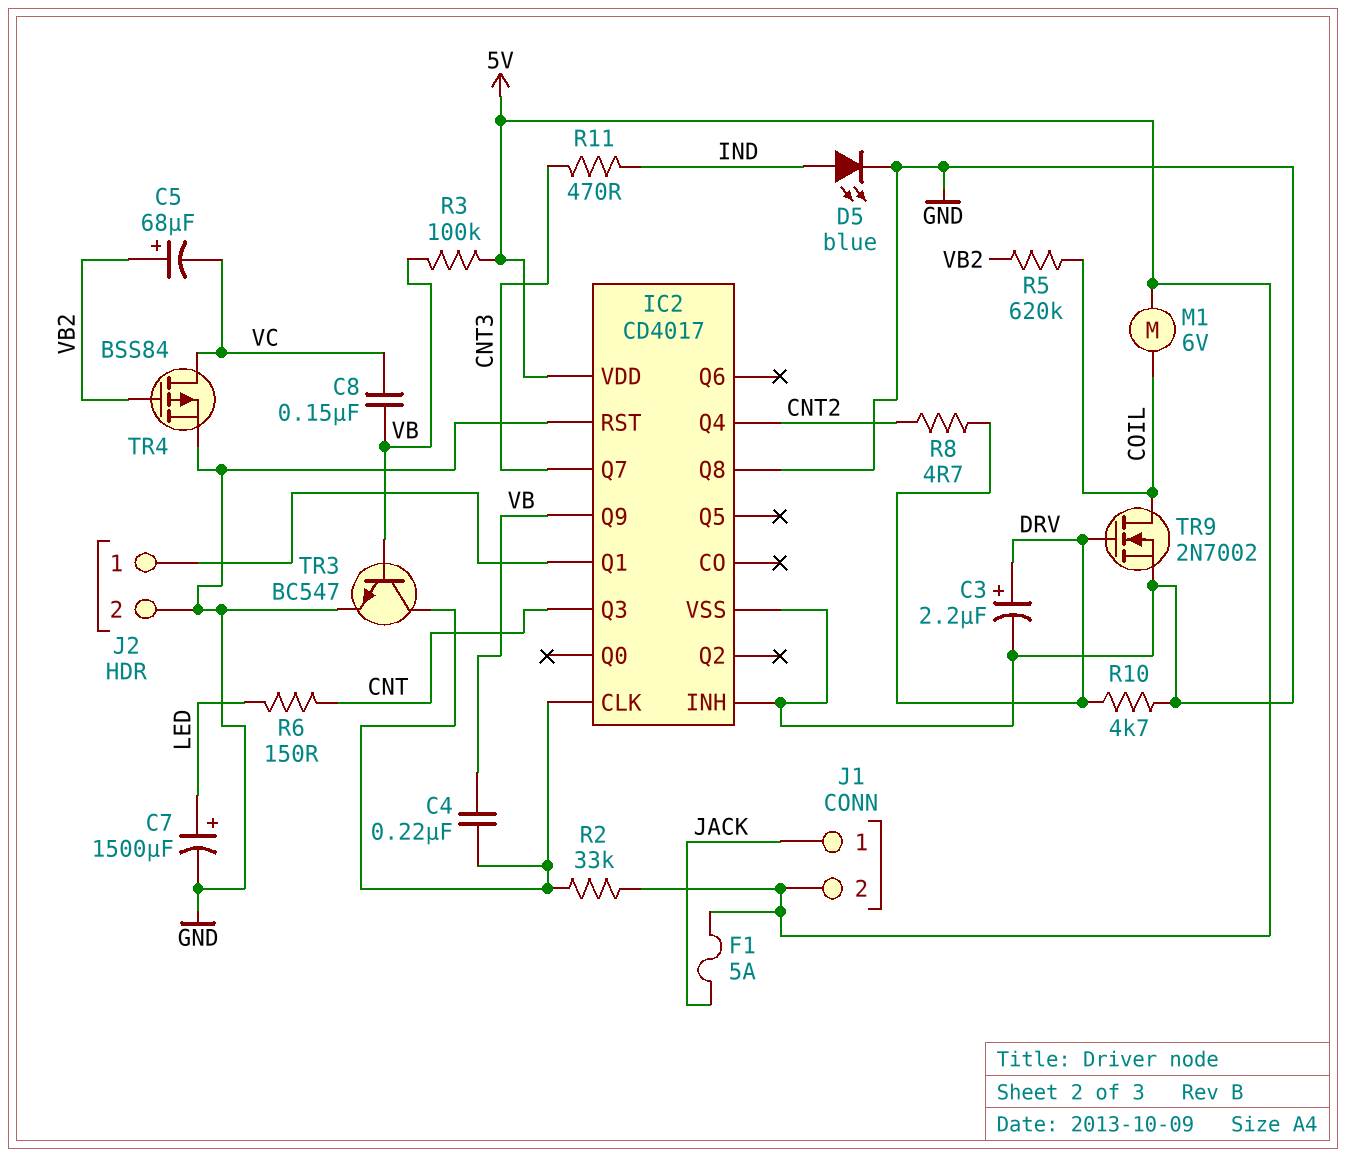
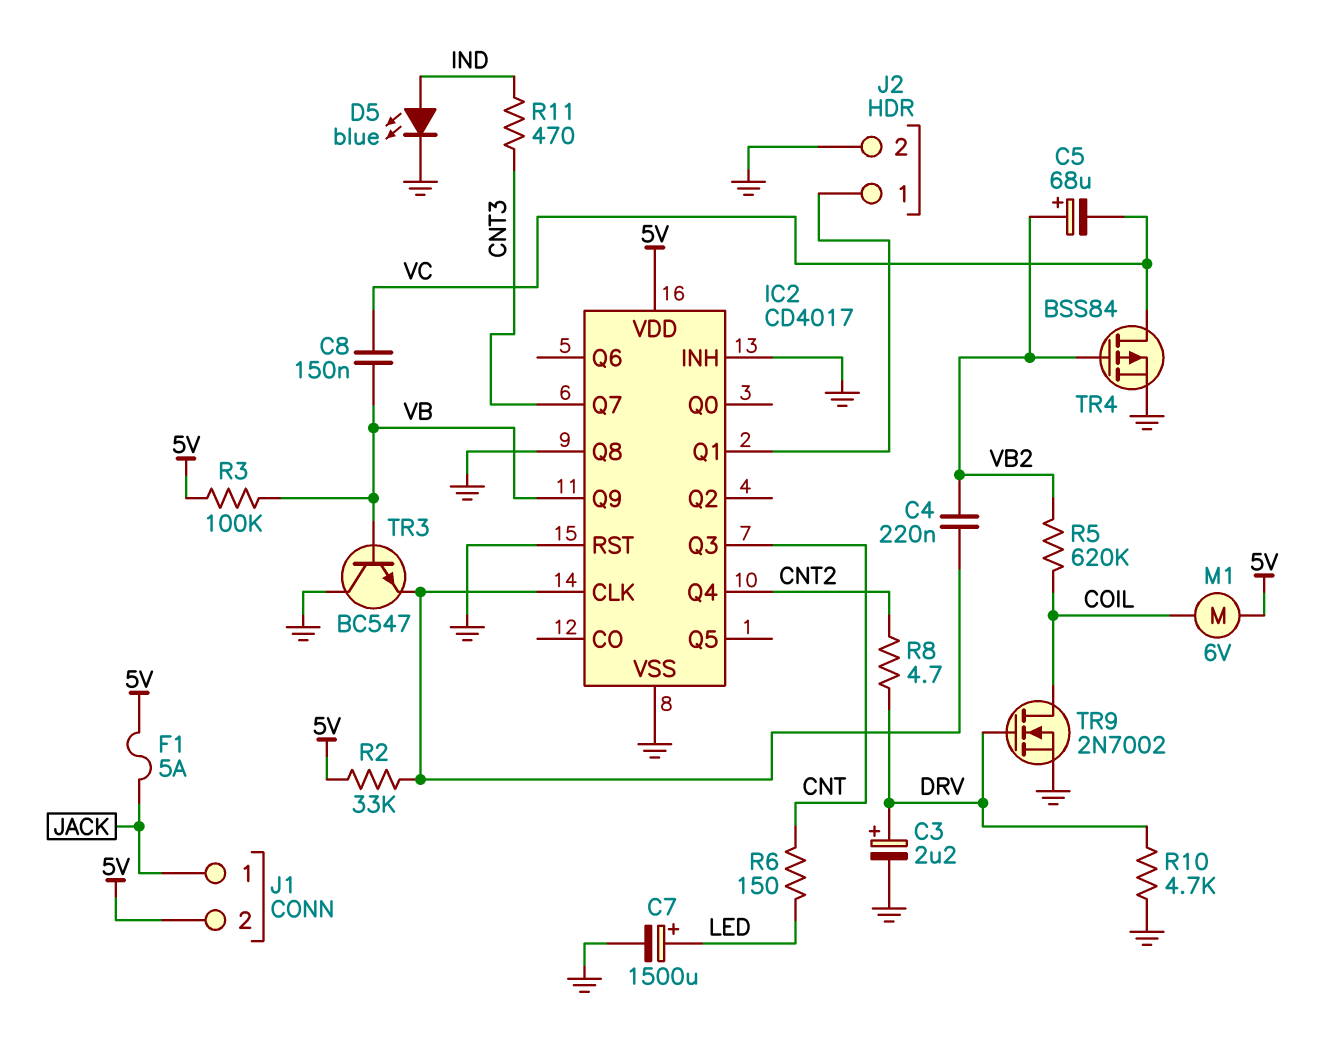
C4: 220nF (IC2/CLK, VB) -> 220nF (IC2/CLK, VB2)
TR3: NPN BC547 (B VB, C IC2/CLK, E GND) -> NPN BC547 (B VB, C GND, E IC2/CLK)

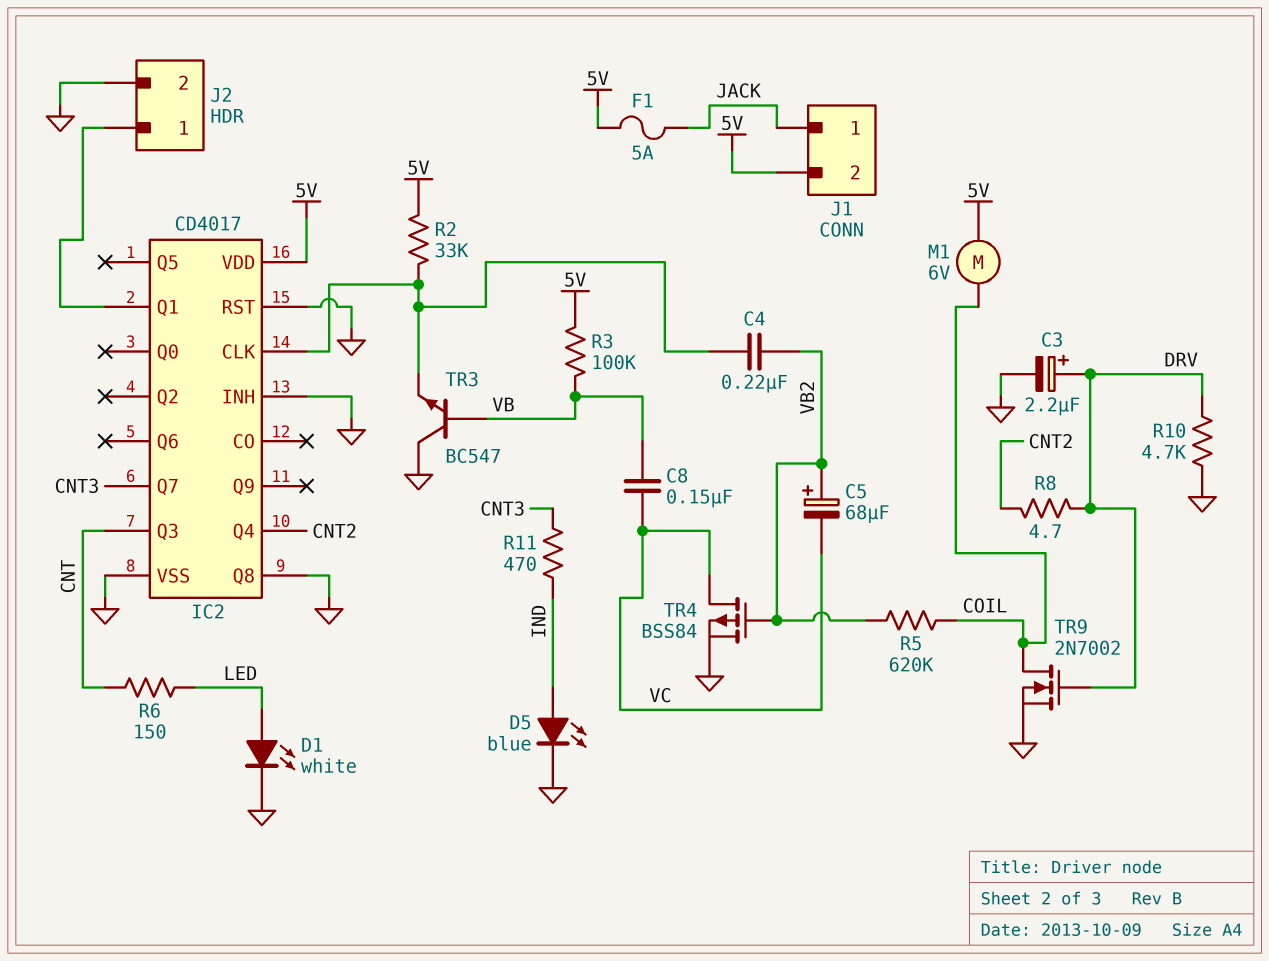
C7: 1500uF (plus LED, minus GND) -> none
D1: none -> LED white (A LED, K GND)
IC2 pin Q9: VB -> none

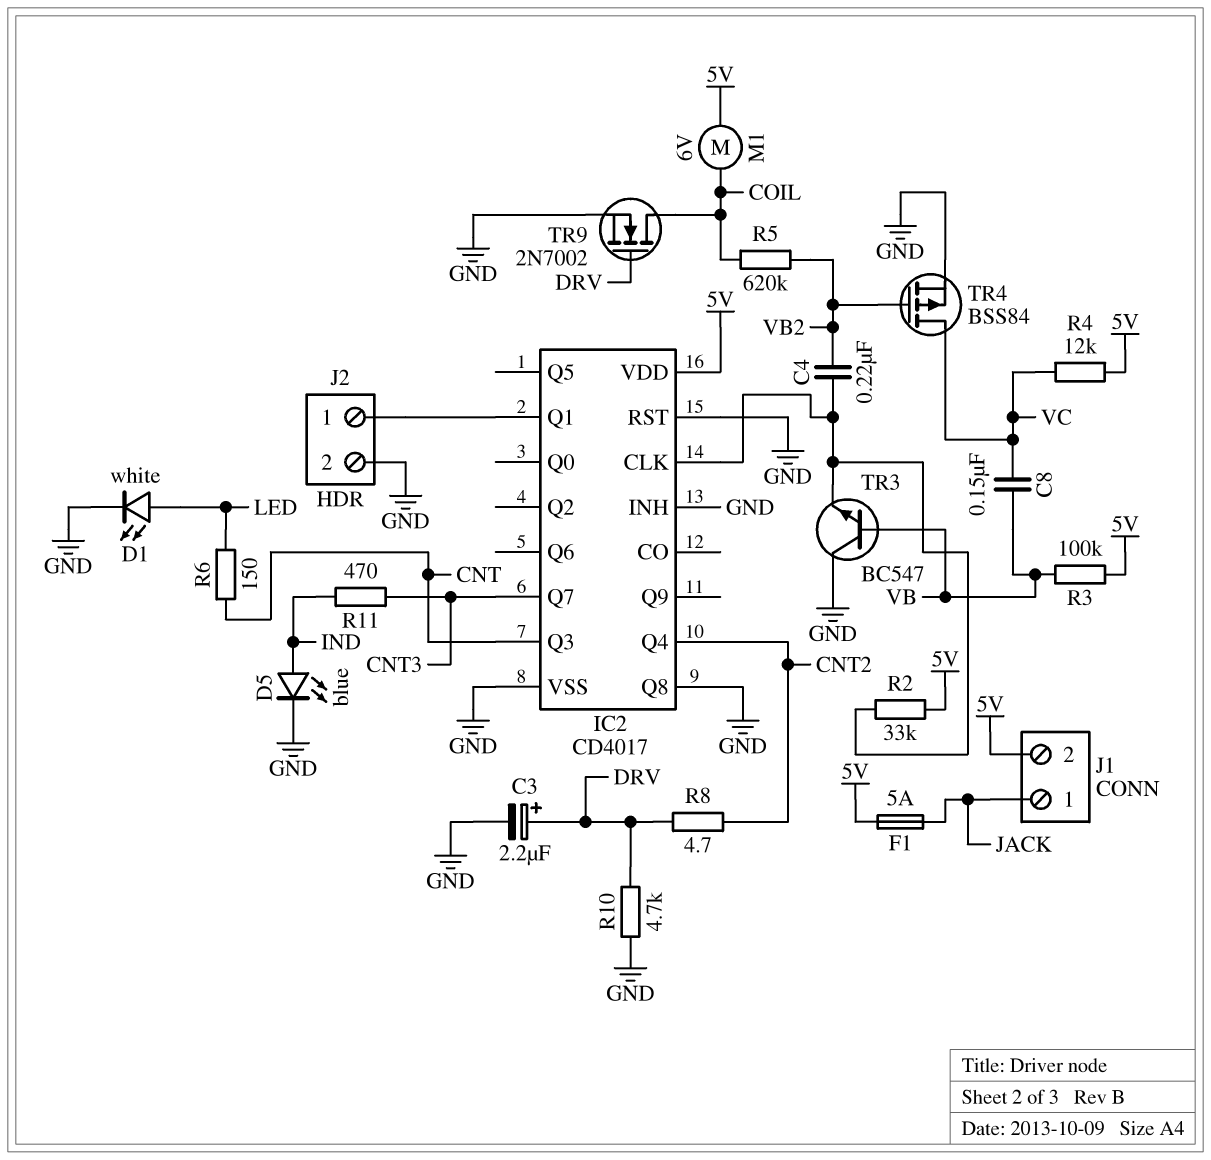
C5: 68uF (plus VB2, minus VC) -> none
R4: none -> 12k (5V, VC)

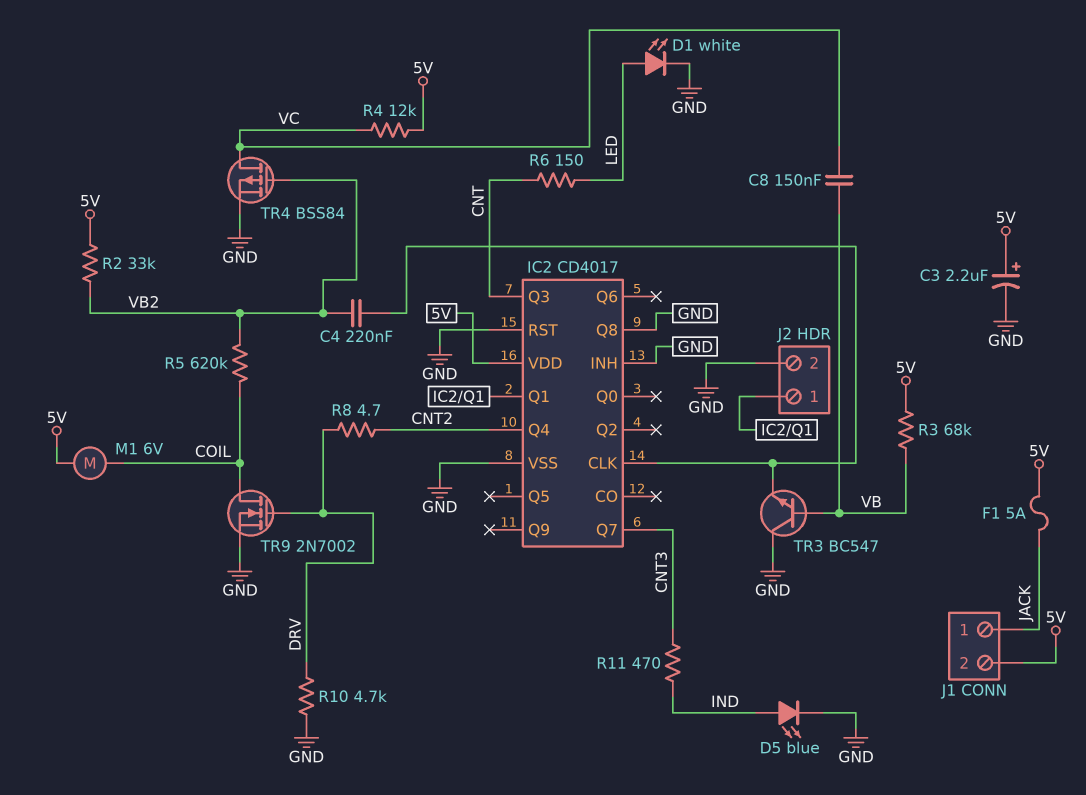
C3: 2.2uF (plus DRV, minus GND) -> 2.2uF (plus 5V, minus GND)
R2: 33k (5V, IC2/CLK) -> 33k (5V, VB2)
R3: 100k (5V, VB) -> 68k (5V, VB)

